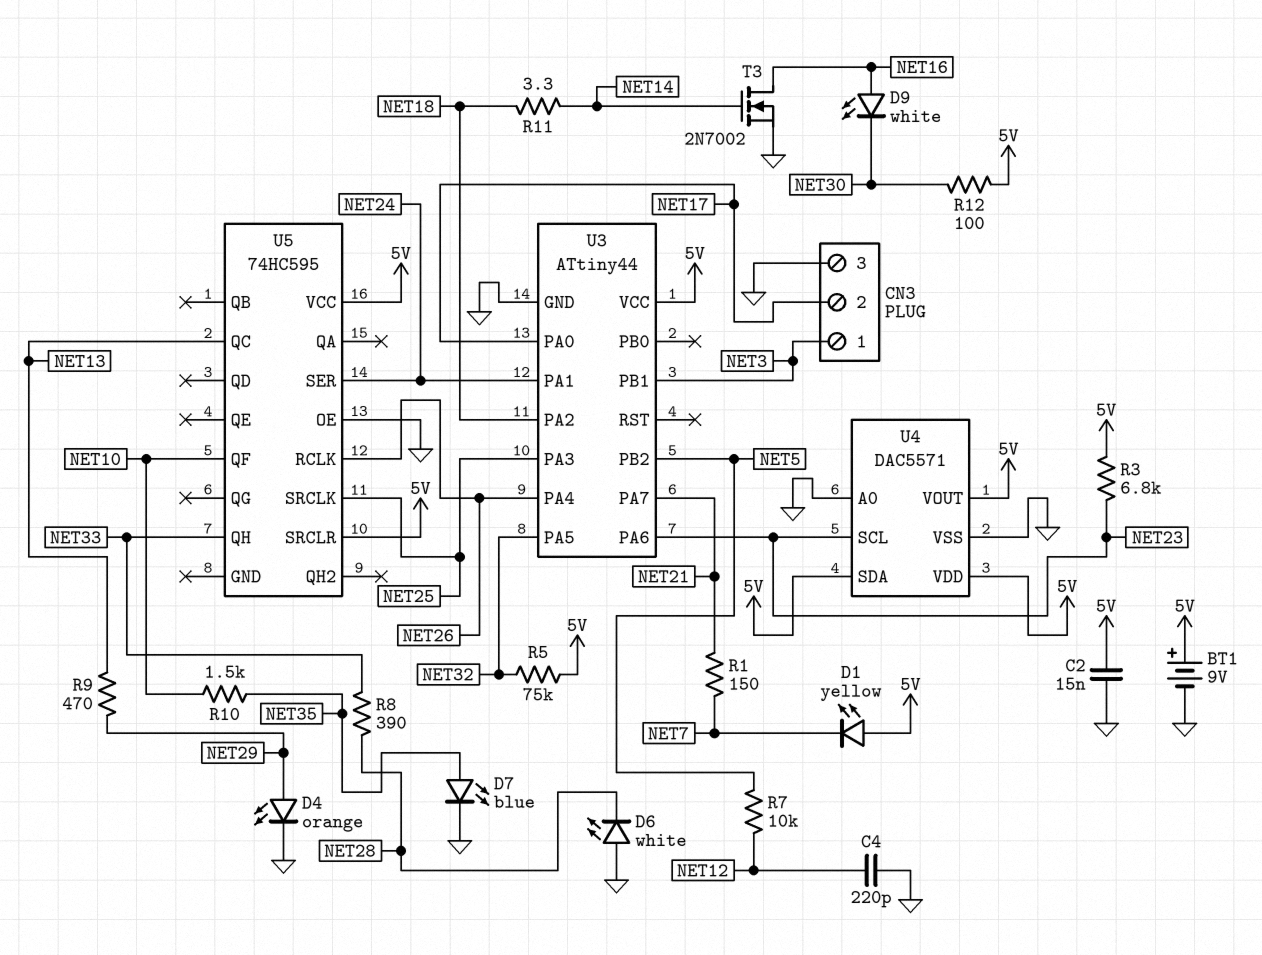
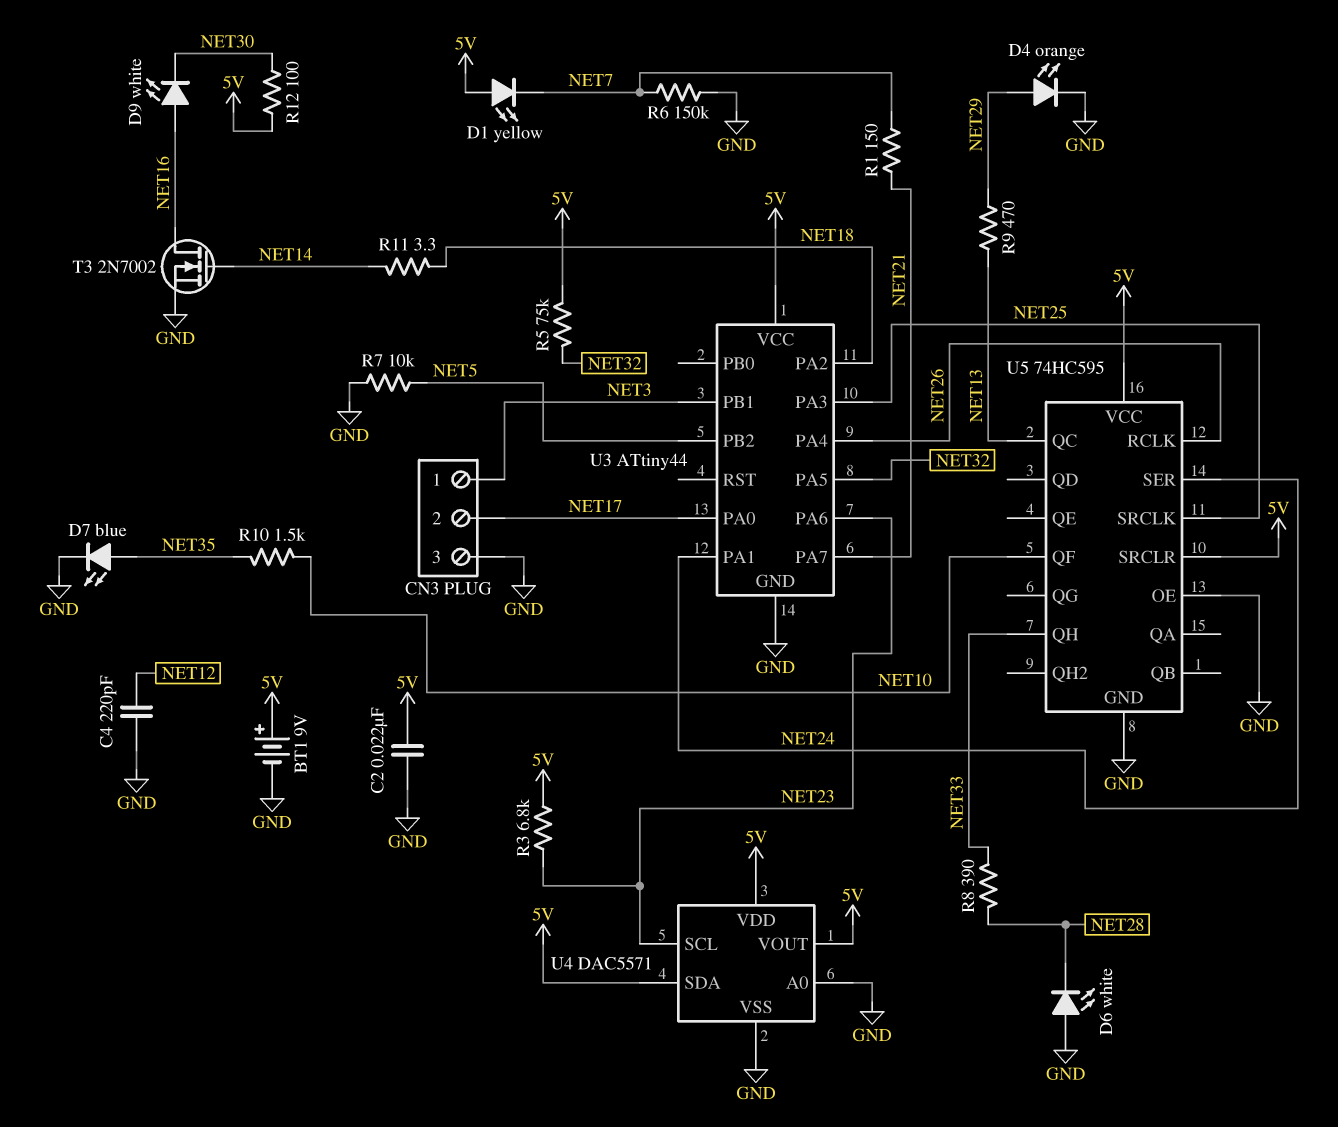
C2: 15nF (5V, GND) -> 22nF (5V, GND)
R6: none -> 150k (GND, NET7)
R7: 10k (NET5, NET12) -> 10k (GND, NET5)
U5 pin GND: none -> GND

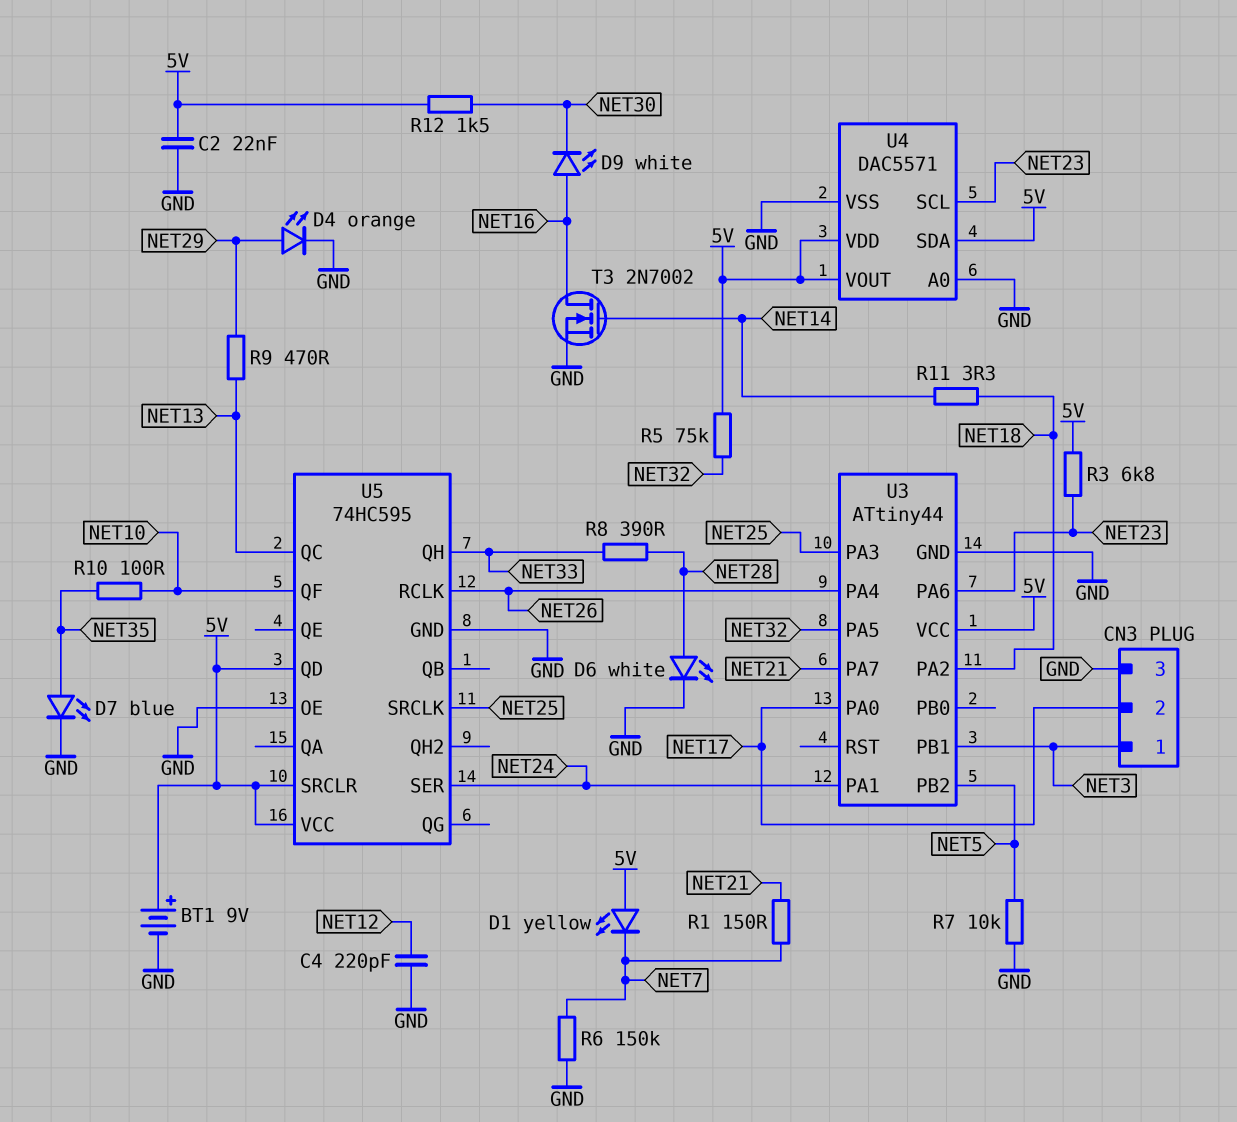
D6: LED white (A GND, K NET28) -> LED white (A NET28, K GND)
R10: 1.5k (NET10, NET35) -> 100 (NET10, NET35)
R12: 100 (5V, NET30) -> 1.5k (5V, NET30)
U5 pin QD: none -> 5V

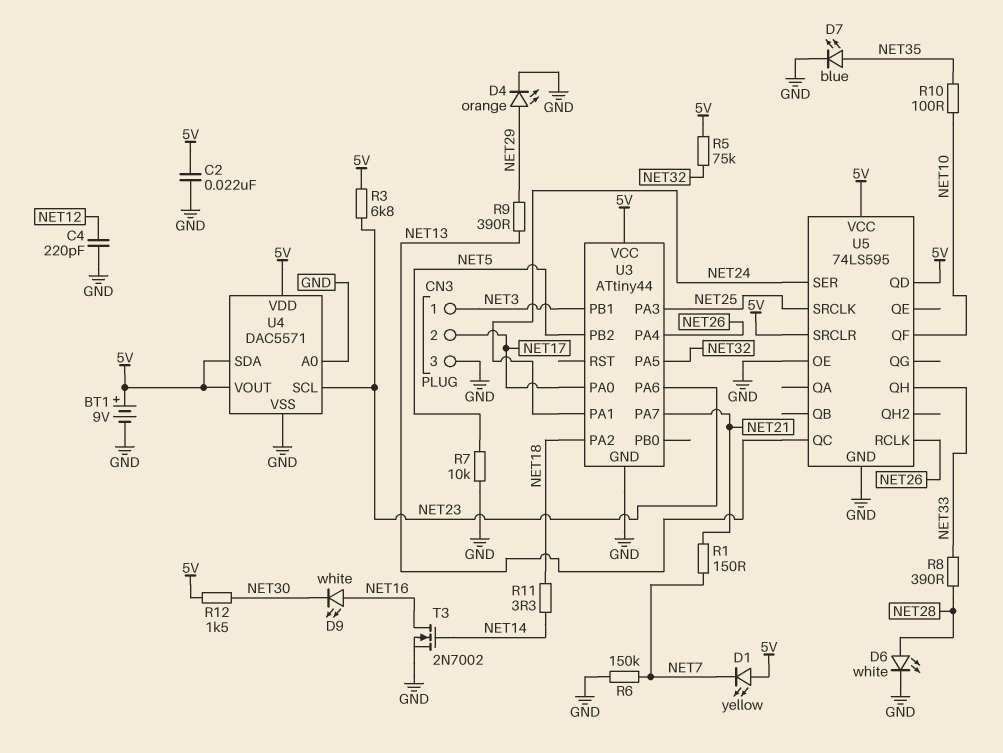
R9: 470 (NET13, NET29) -> 390 (NET13, NET29)
U5: 74HC595 -> 74LS595

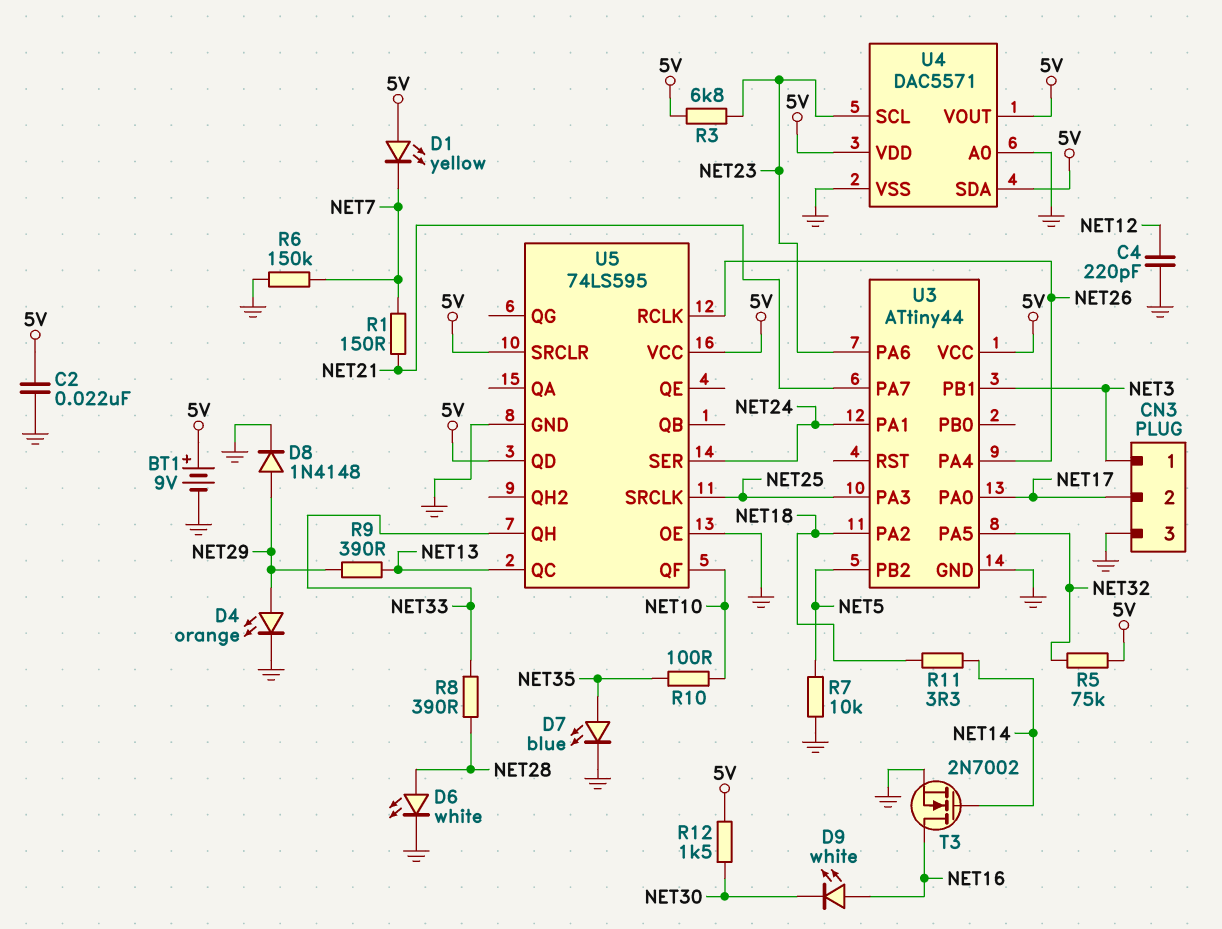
D8: none -> diode 1N4148 (A NET29, K GND)

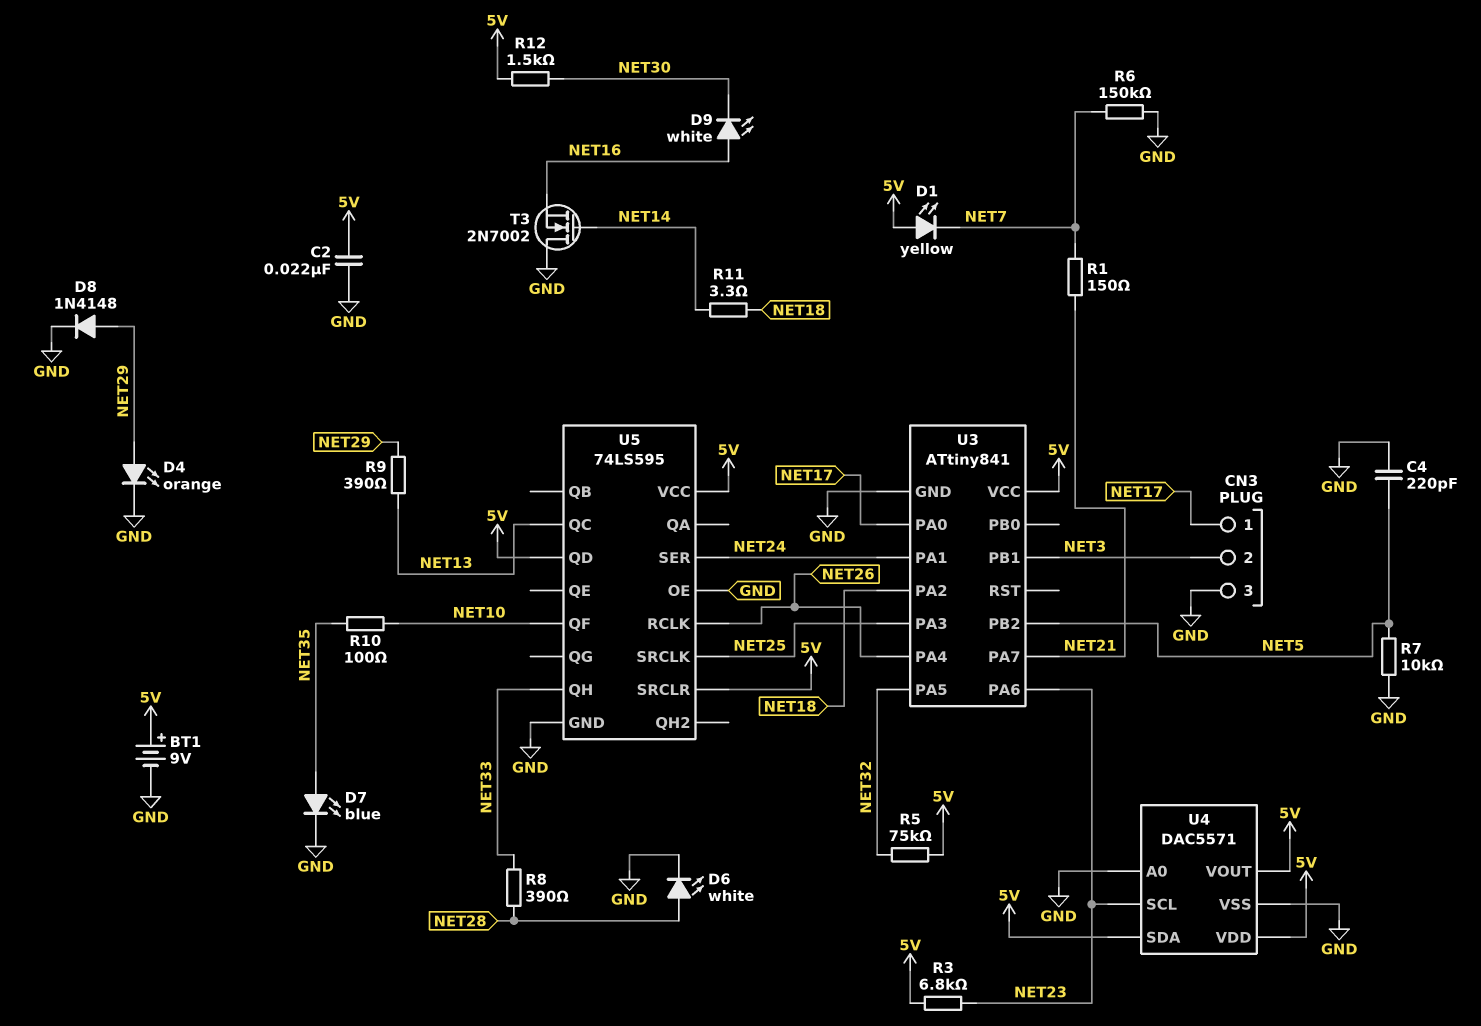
C4: 220pF (GND, NET12) -> 220pF (GND, NET5)
CN3 pin 1: NET3 -> NET17
CN3 pin 2: NET17 -> NET3
T3: NMOS 2N7002 (G NET14, D NET16, S GND) -> NMOS 2N7002 (G NET14, D GND, S NET16)
U3: ATtiny44 -> ATtiny841

